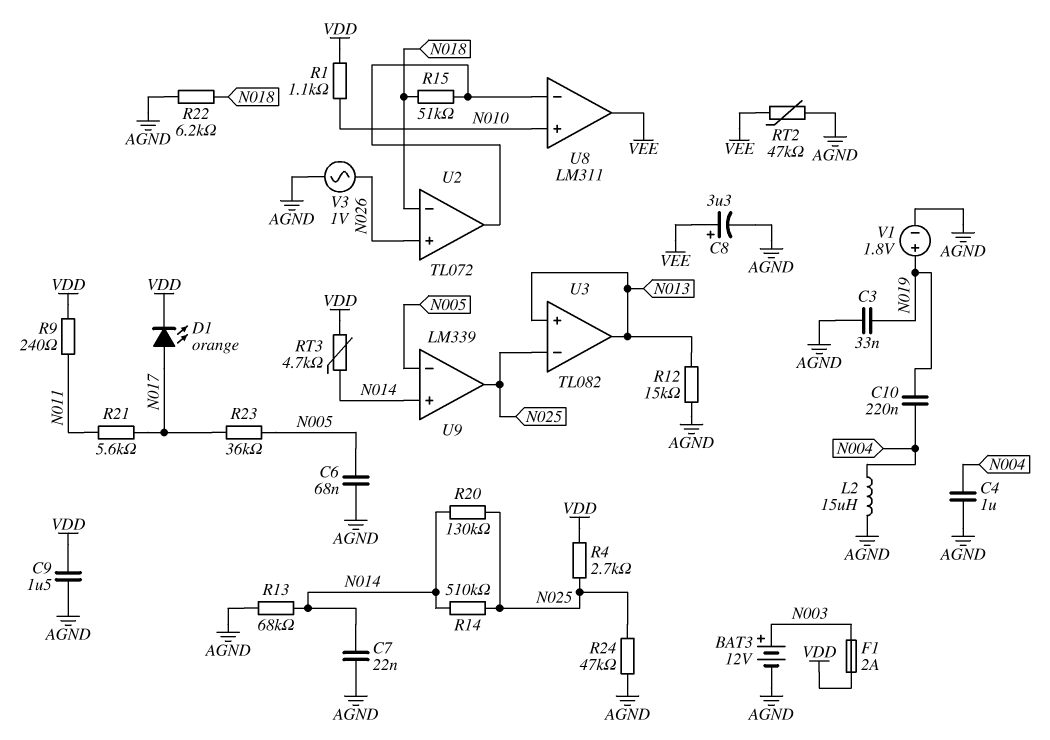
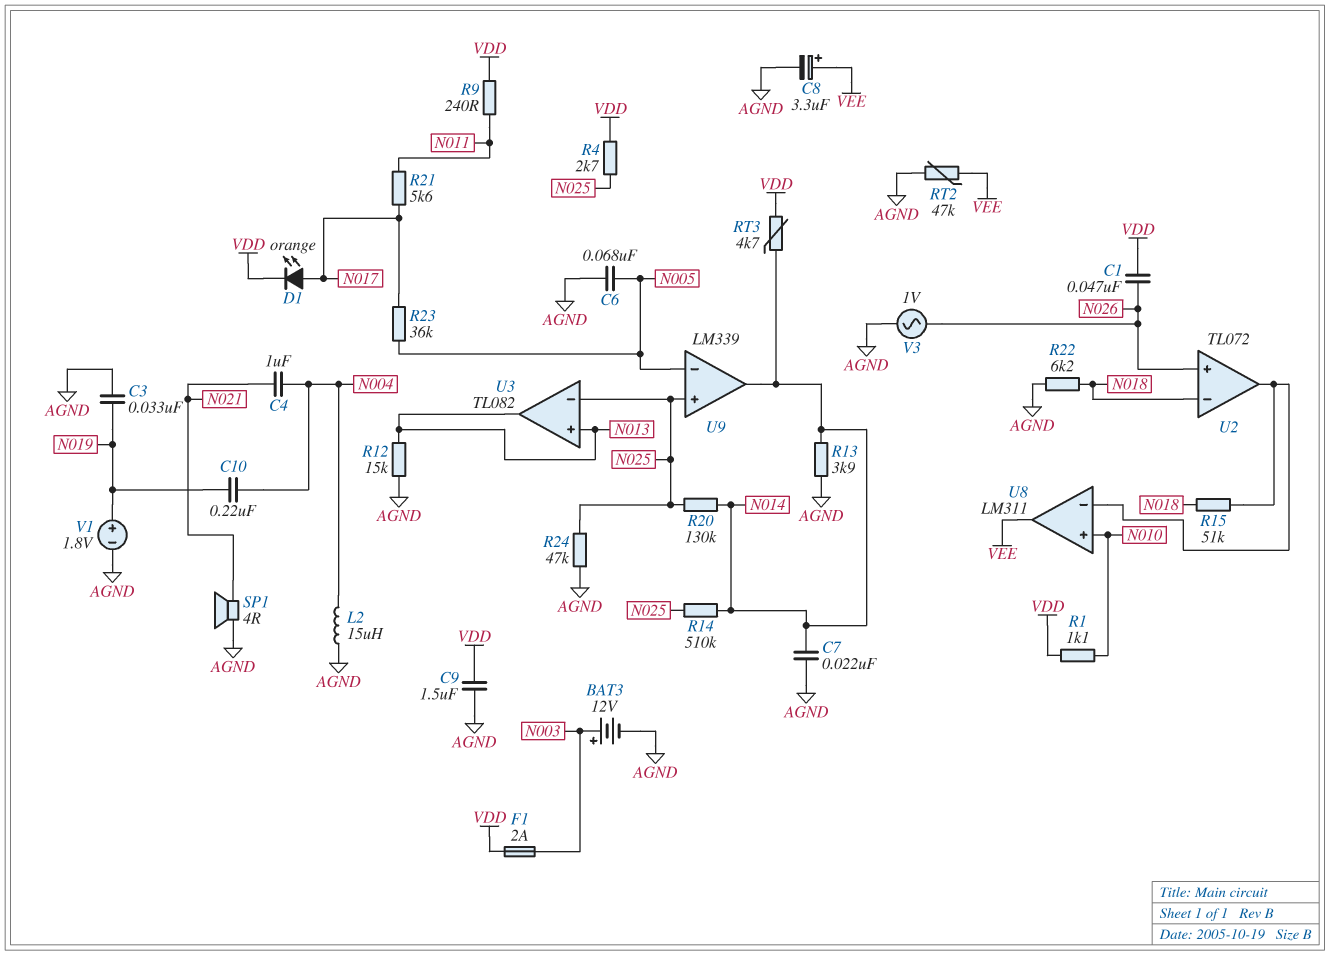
C1: none -> 47nF (N026, VDD)
C4: 1uF (AGND, N004) -> 1uF (N004, N021)
R13: 68k (AGND, N014) -> 3.9k (AGND, N014)
SP1: none -> speaker 4R (AGND, N021)
U9 pin in+: N014 -> N025
U9 pin out: N025 -> N014

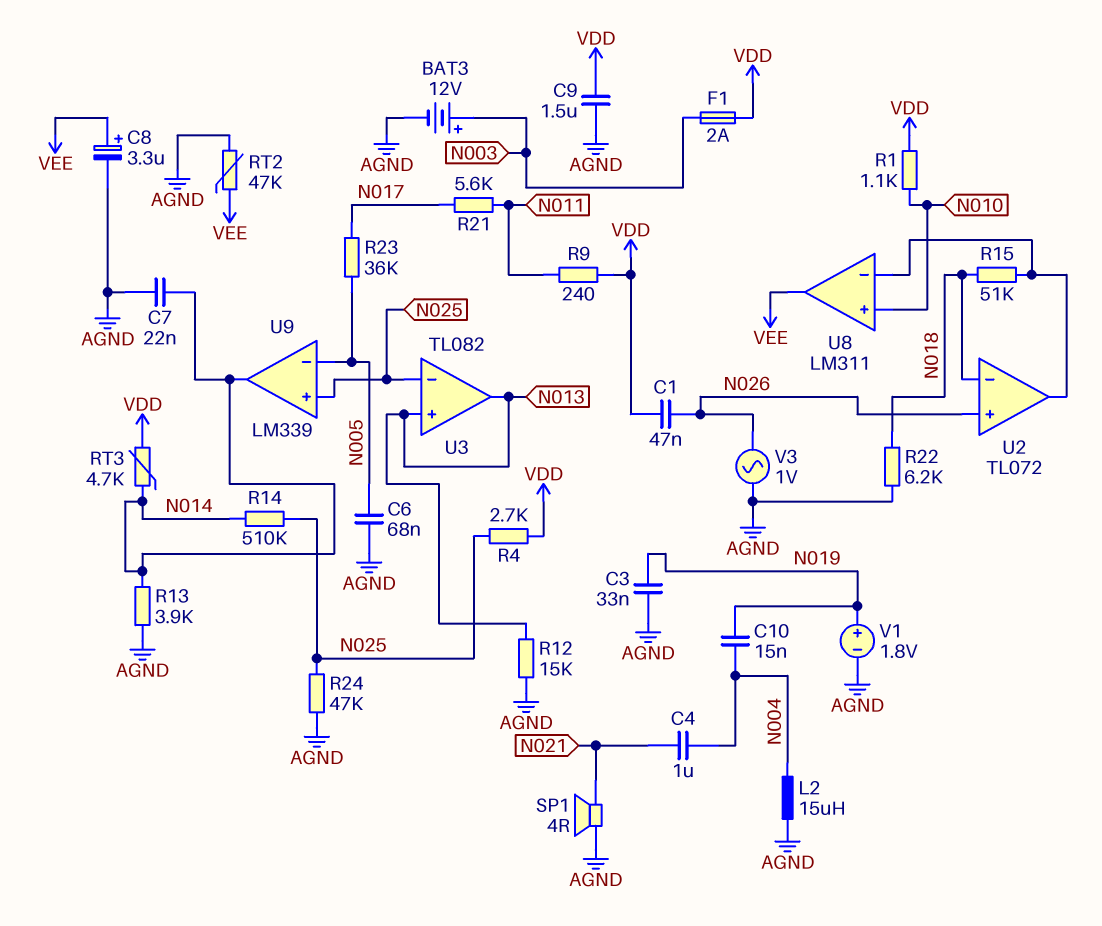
C10: 220nF (N004, N019) -> 15nF (N004, N019)
D1: LED orange (A N017, K VDD) -> none
R20: 130k (N014, N025) -> none

